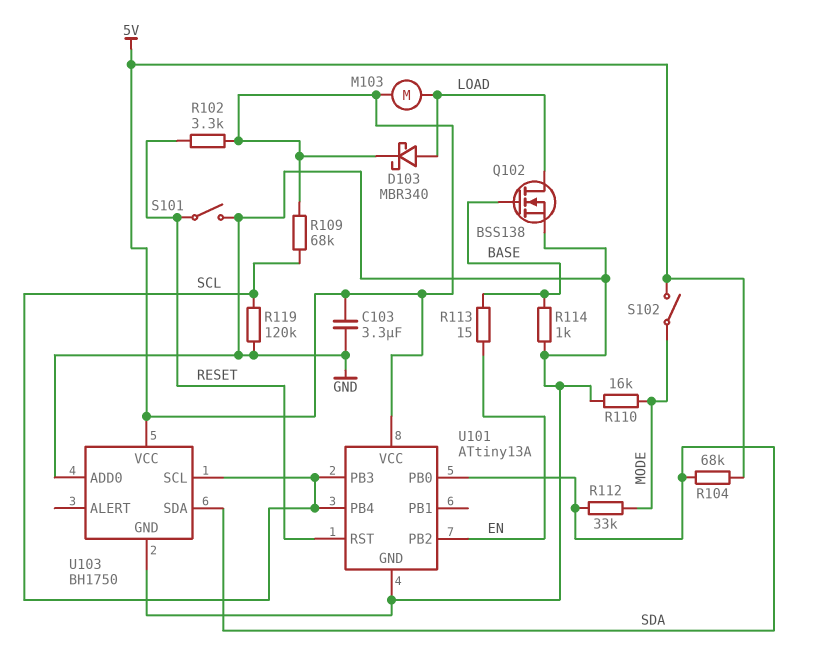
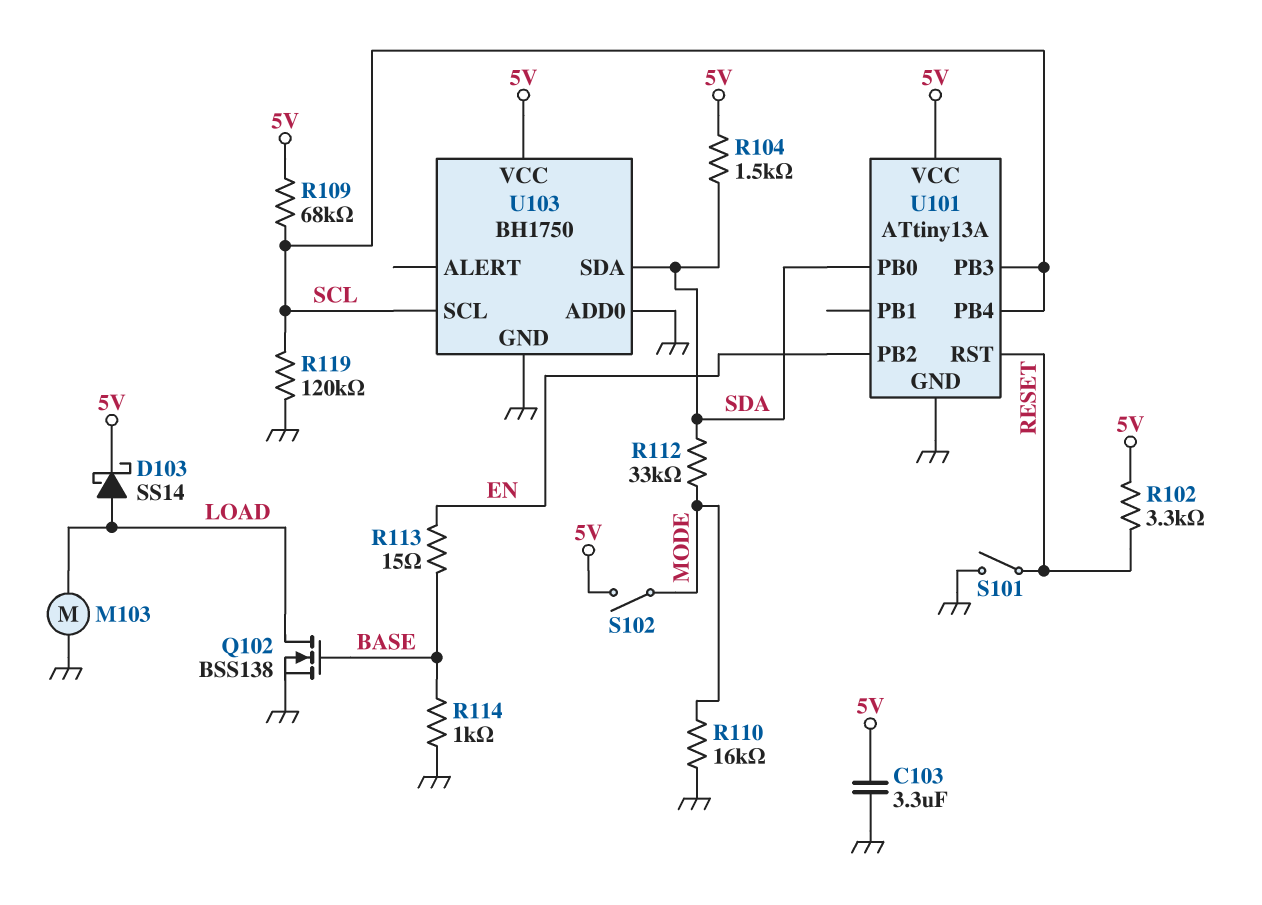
D103: schottky MBR340 (A LOAD, K 5V) -> schottky SS14 (A LOAD, K 5V)
M103: motor (5V, LOAD) -> motor (GND, LOAD)
R104: 68k (5V, SDA) -> 1.5k (5V, SDA)

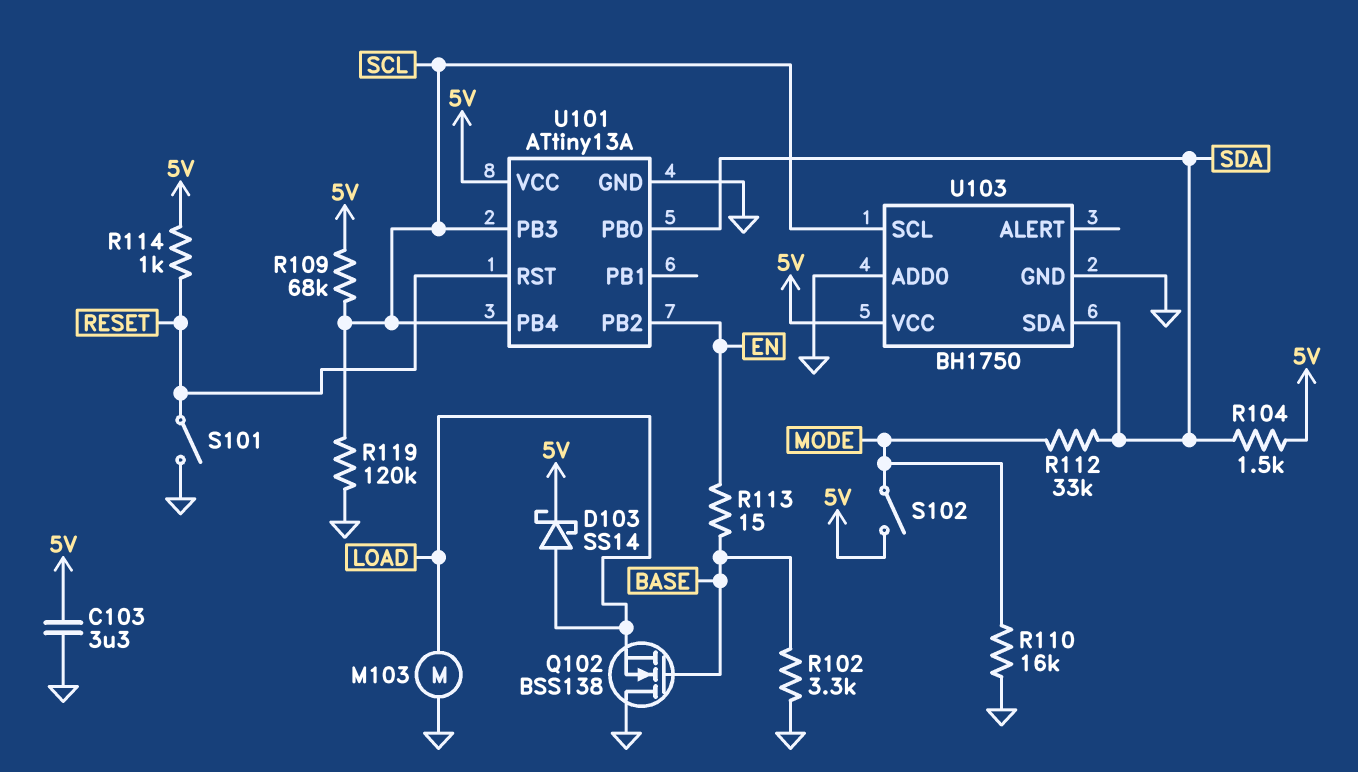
Q102: NMOS BSS138 (G BASE, D LOAD, S GND) -> NMOS BSS138 (G BASE, D GND, S LOAD)
R102: 3.3k (5V, RESET) -> 3.3k (BASE, GND)
R114: 1k (BASE, GND) -> 1k (5V, RESET)

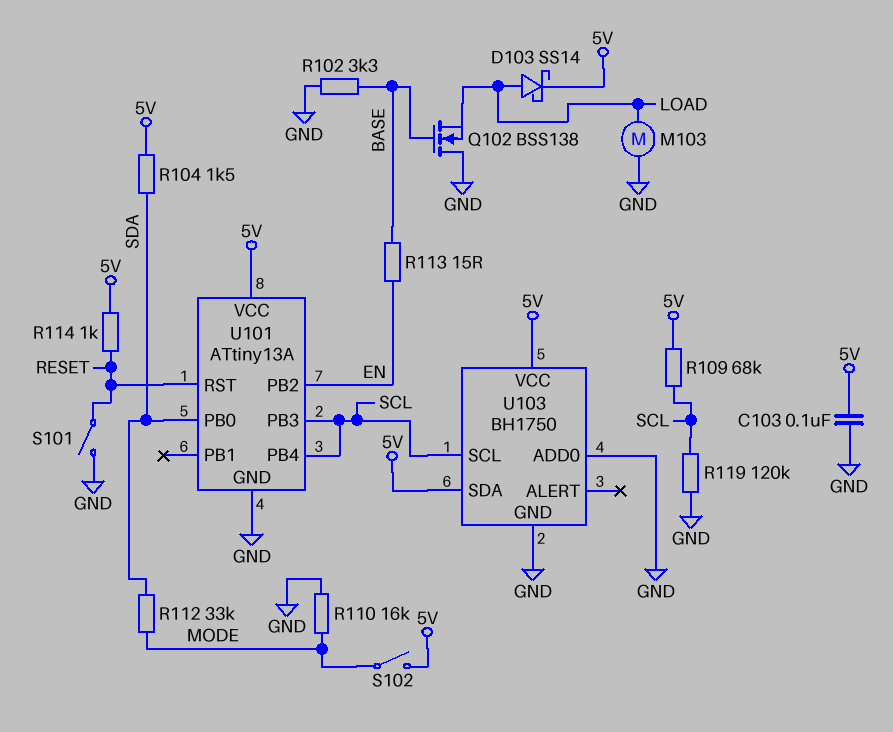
C103: 3.3uF (5V, GND) -> 100nF (5V, GND)
U103 pin SDA: SDA -> 5V

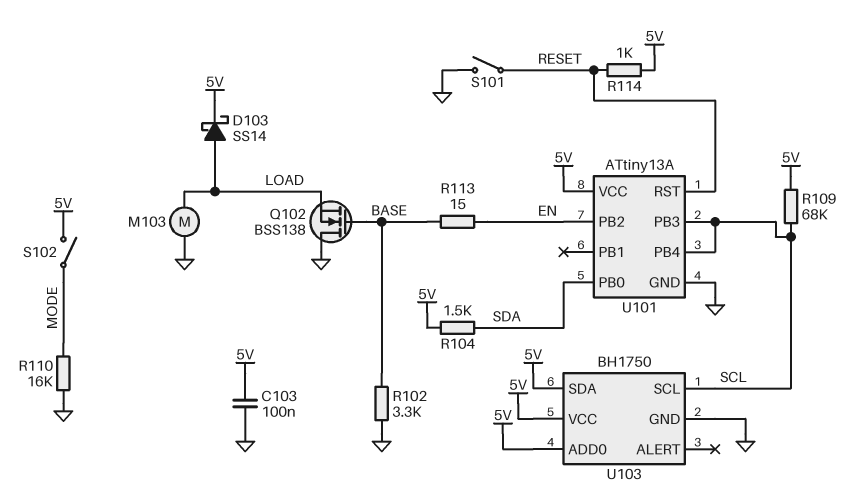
R112: 33k (MODE, SDA) -> none
R119: 120k (GND, SCL) -> none
U103 pin ADD0: GND -> 5V

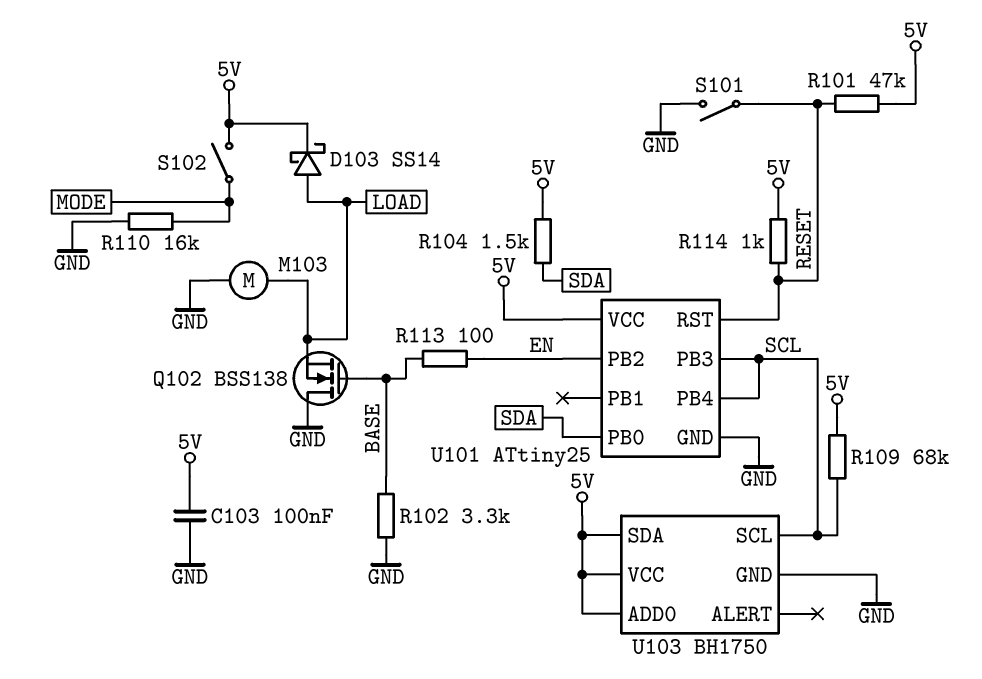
R101: none -> 47k (5V, RESET)
R113: 15 (BASE, EN) -> 100 (BASE, EN)
U101: ATtiny13A -> ATtiny25

